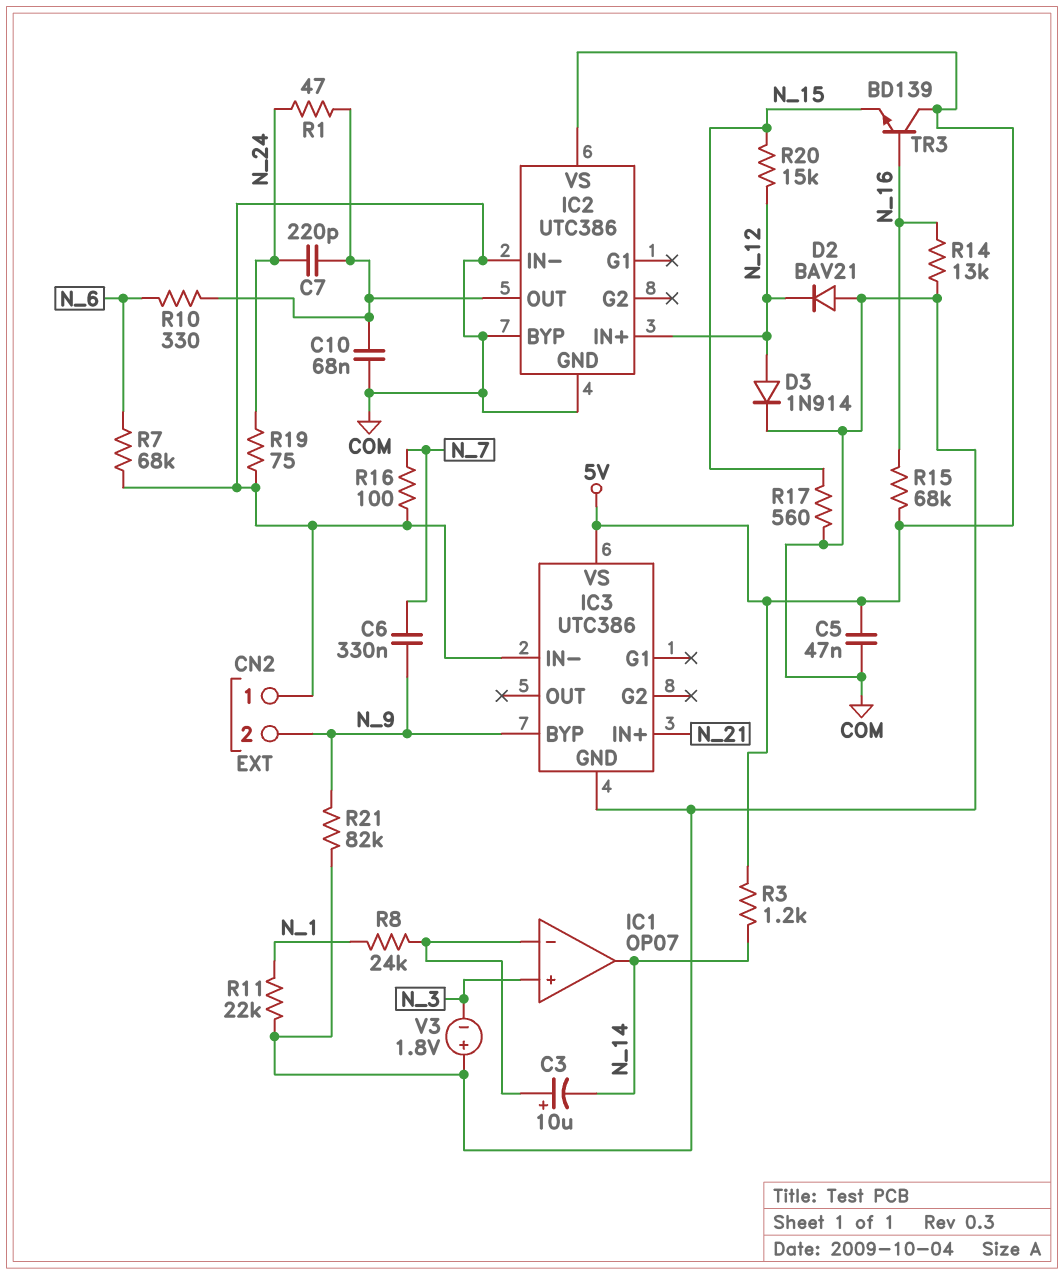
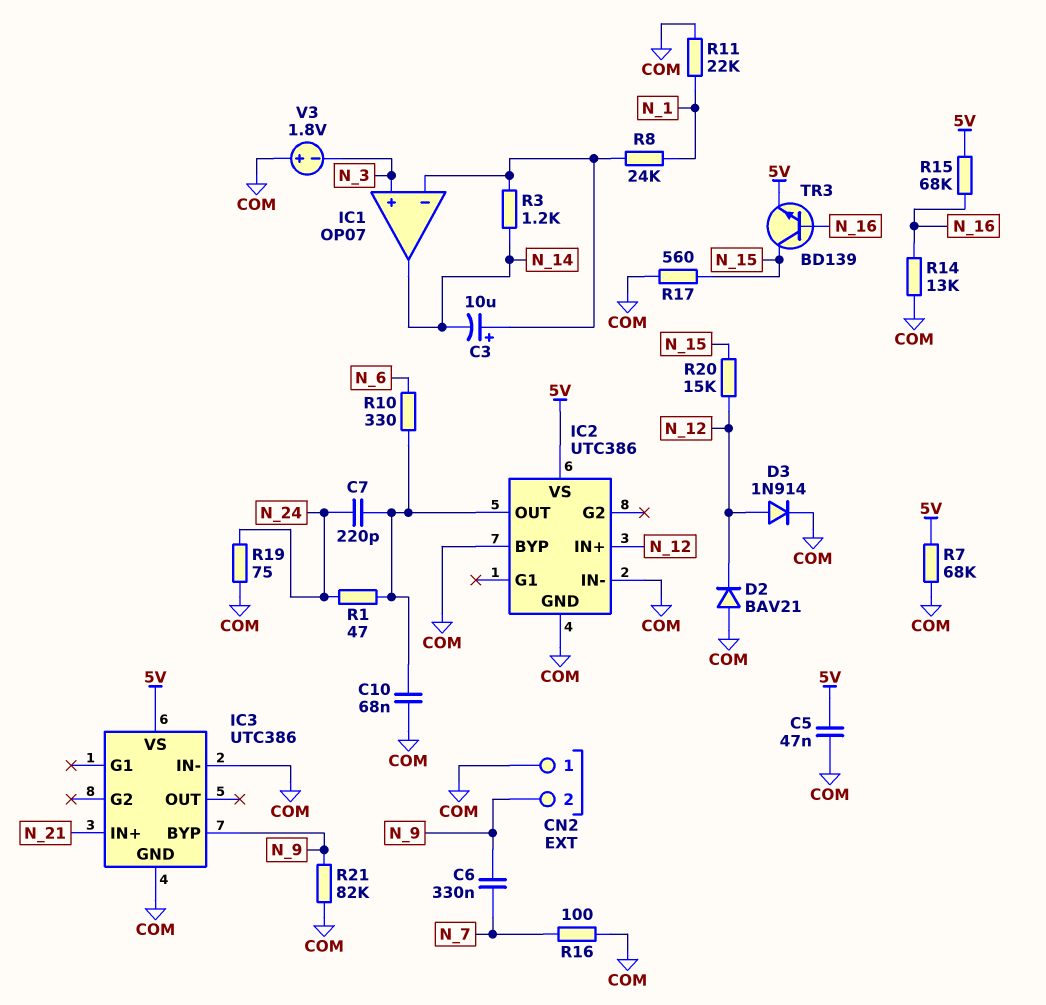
R3: 1.2k (5V, N_14) -> 1.2k (IC1/in-, N_14)
R7: 68k (COM, N_6) -> 68k (5V, COM)
TR3: NPN BD139 (B N_16, C 5V, E N_15) -> NPN BD139 (B N_16, C N_15, E 5V)

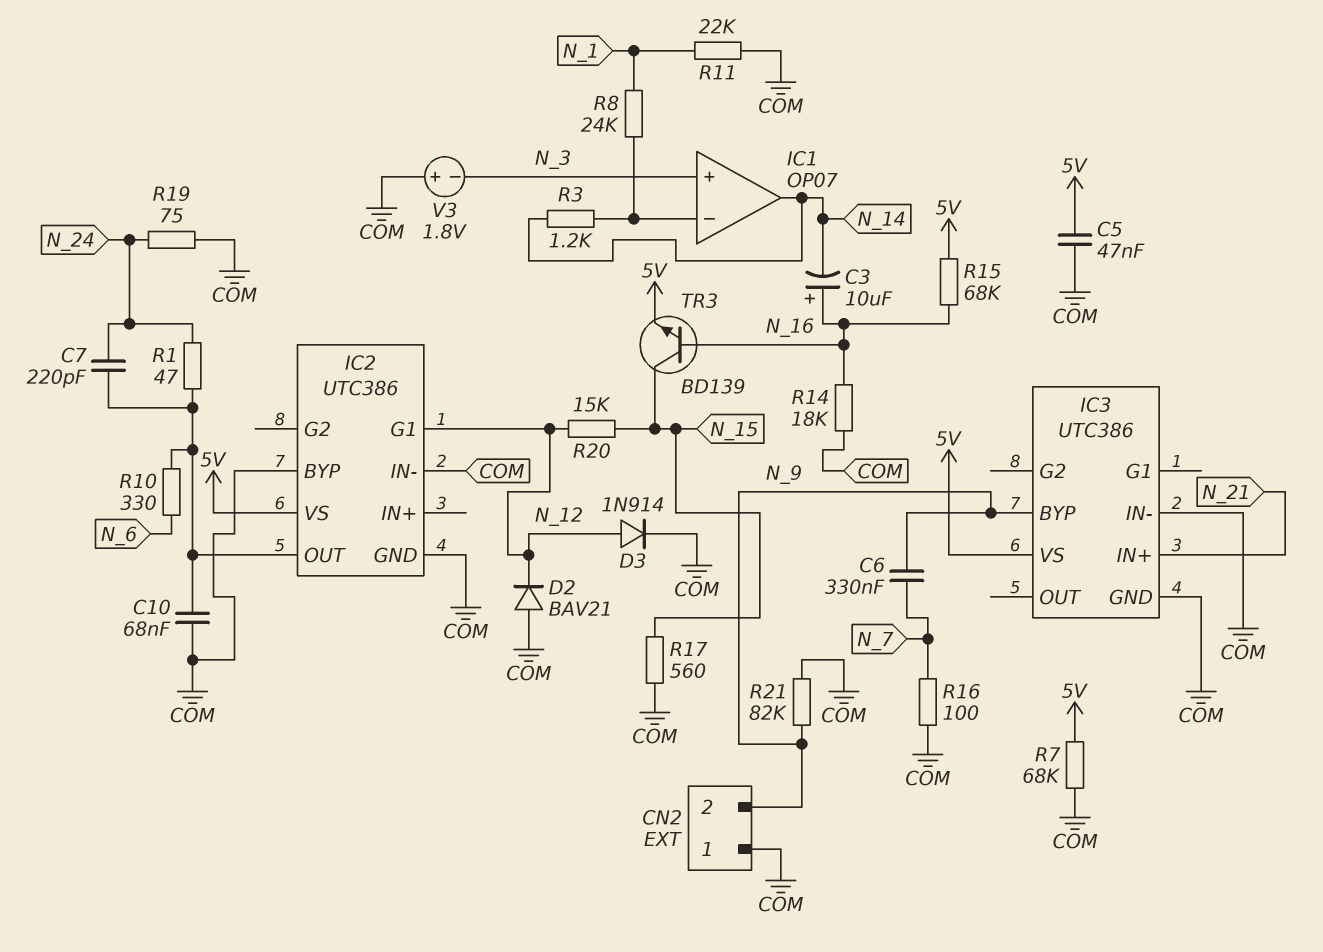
C3: 10uF (plus IC1/in-, minus N_14) -> 10uF (plus N_16, minus N_14)
IC2 pin G1: none -> N_12
IC2 pin IN+: N_12 -> none
R14: 13k (COM, N_16) -> 18k (COM, N_16)

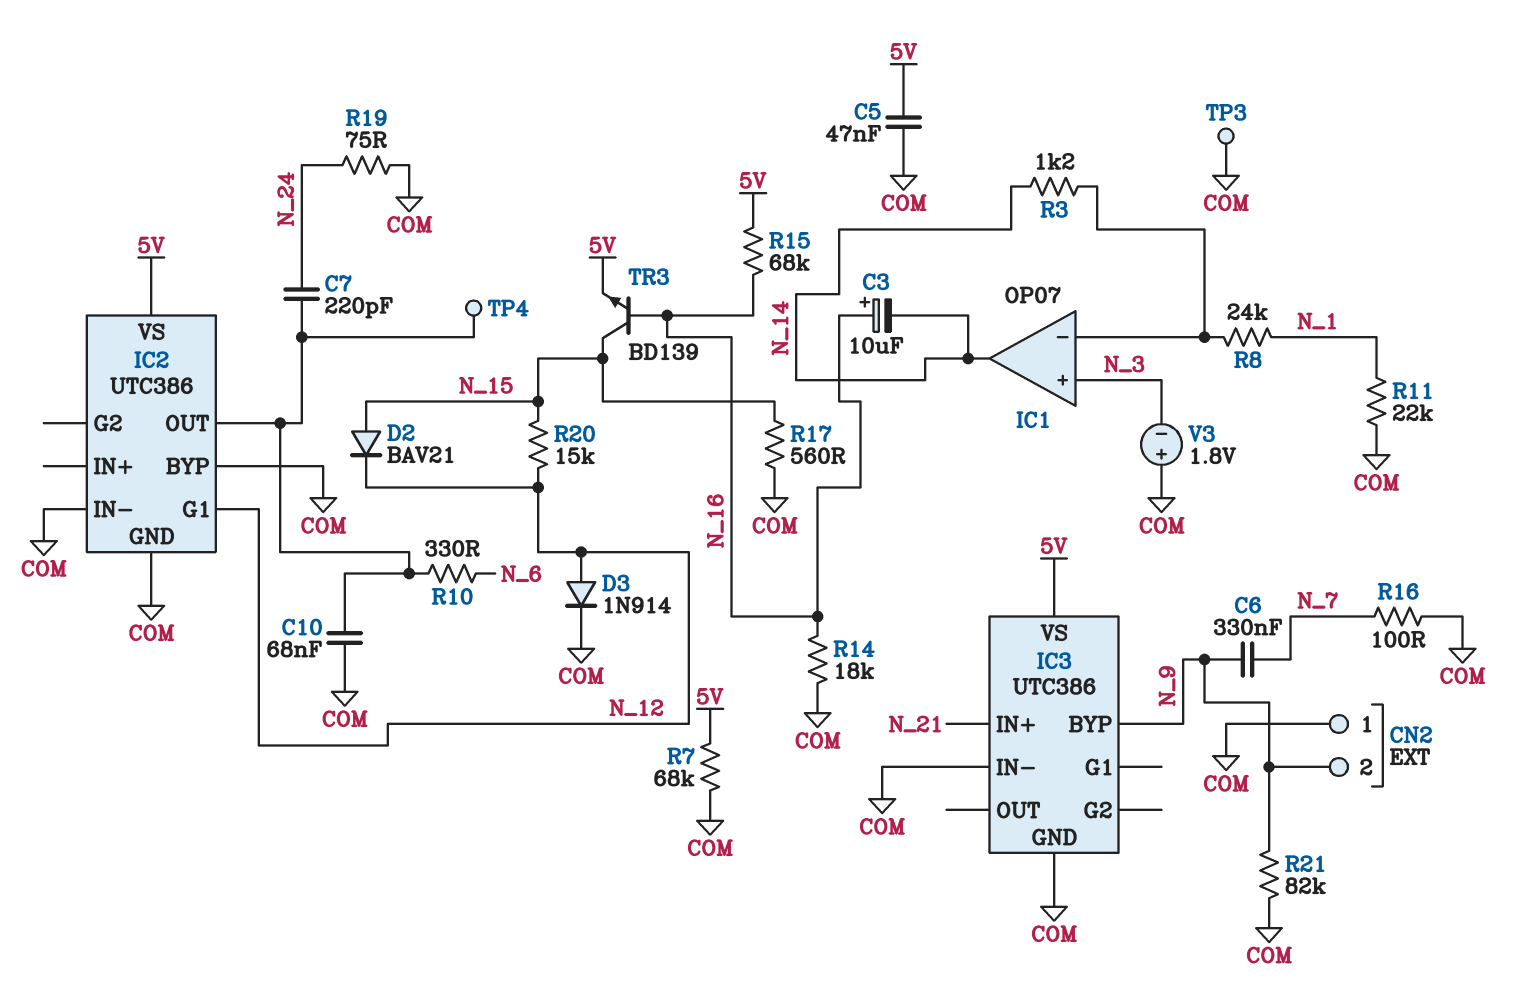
D2: diode BAV21 (A COM, K N_12) -> diode BAV21 (A N_15, K N_12)
R1: 47 (IC2/OUT, N_24) -> none
TP3: none -> test point (COM)
TP4: none -> test point (IC2/OUT)

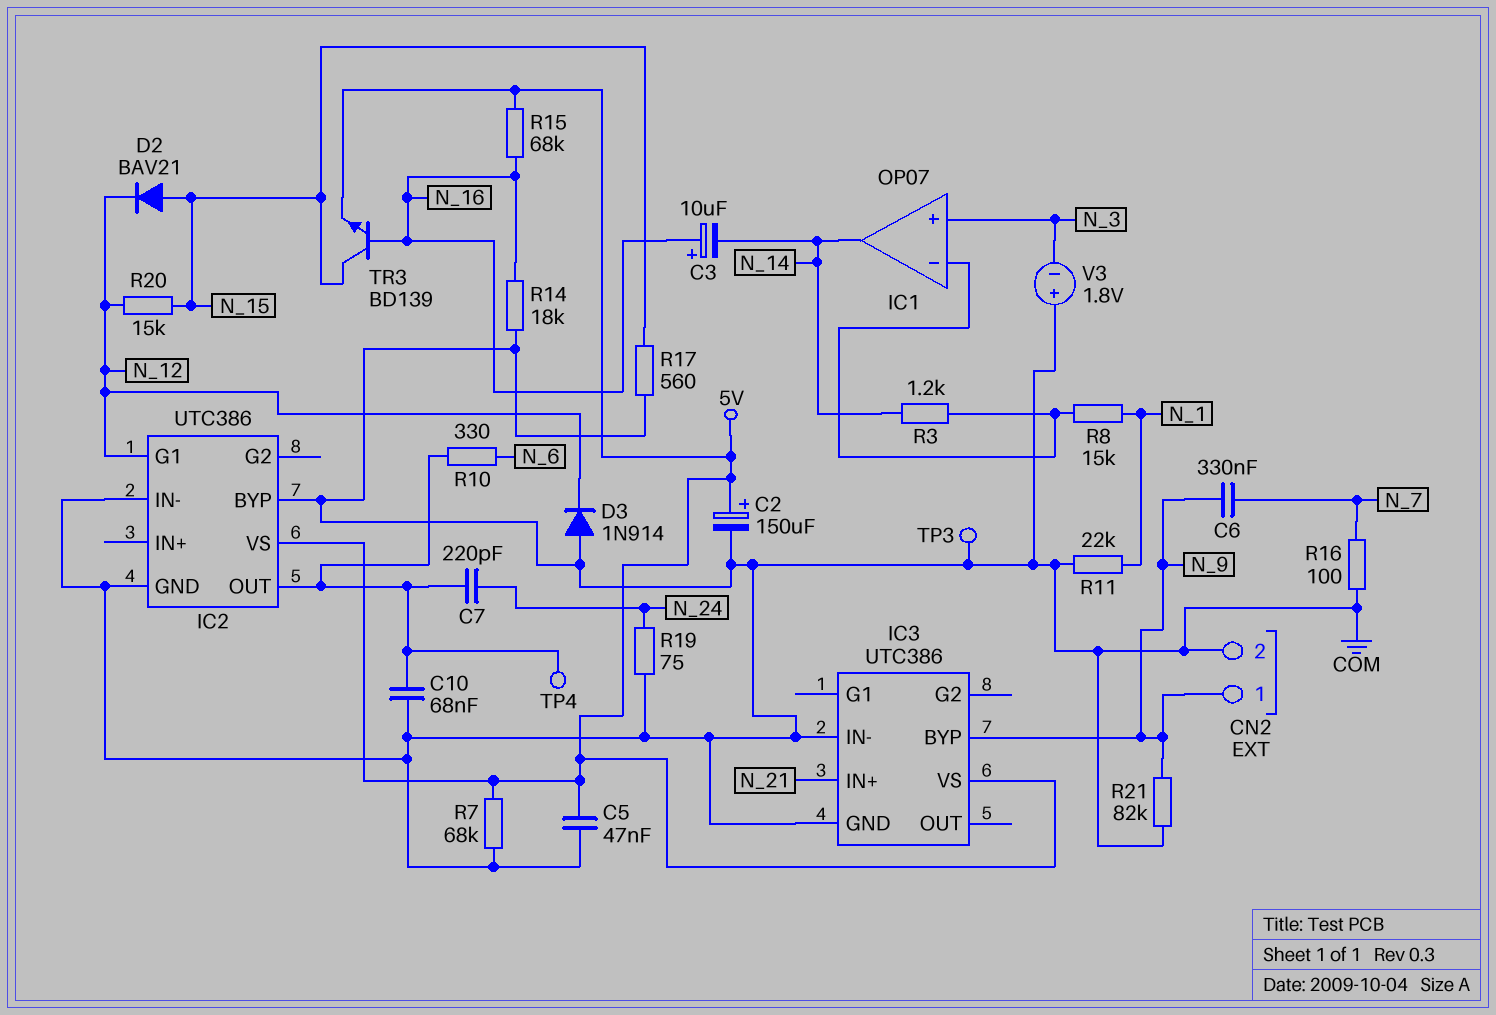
C2: none -> 150uF (plus 5V, minus COM)
CN2 pin 1: COM -> N_9
CN2 pin 2: N_9 -> COM
D3: diode 1N914 (A N_12, K COM) -> diode 1N914 (A COM, K N_12)
R8: 24k (IC1/in-, N_1) -> 15k (IC1/in-, N_1)

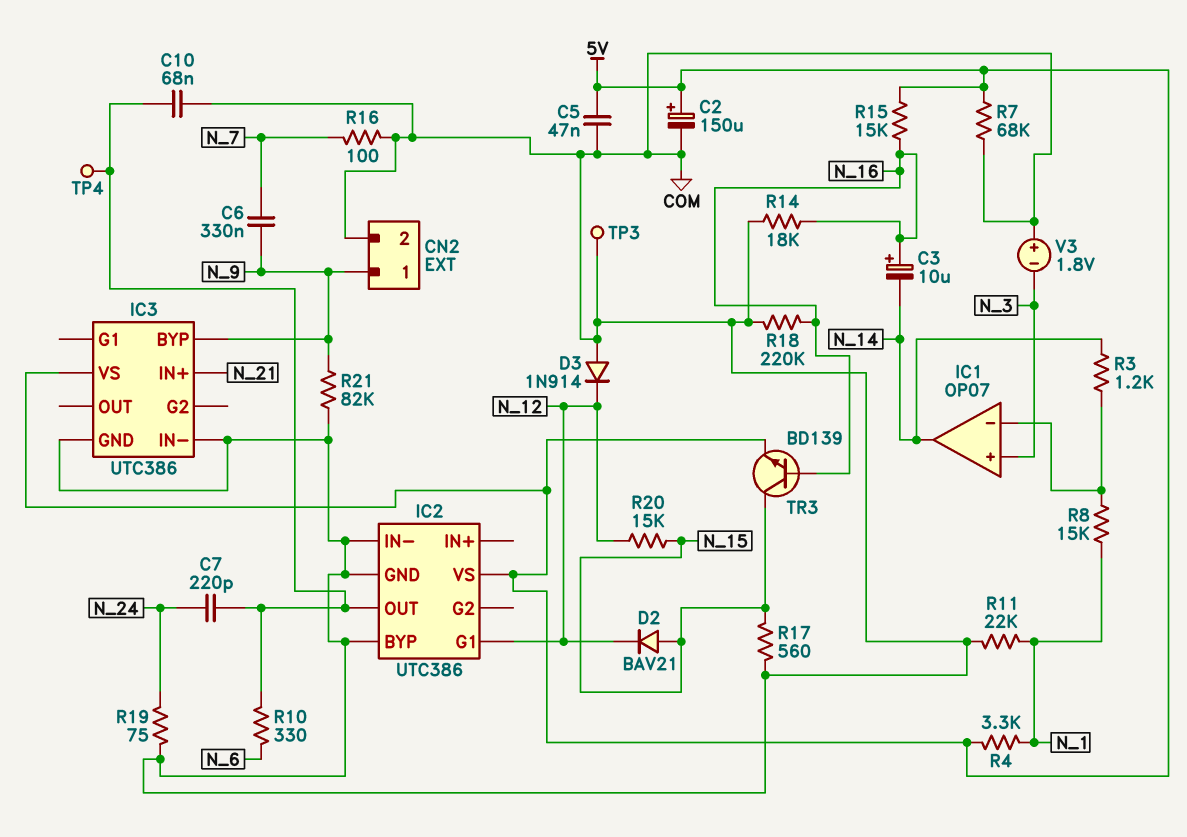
R4: none -> 3.3k (5V, N_1)
R15: 68k (5V, N_16) -> 15k (5V, N_16)
R18: none -> 220k (COM, N_16)

